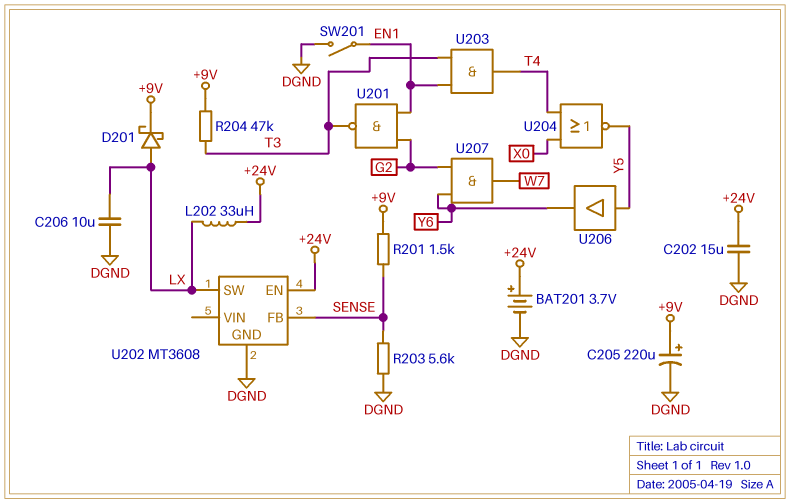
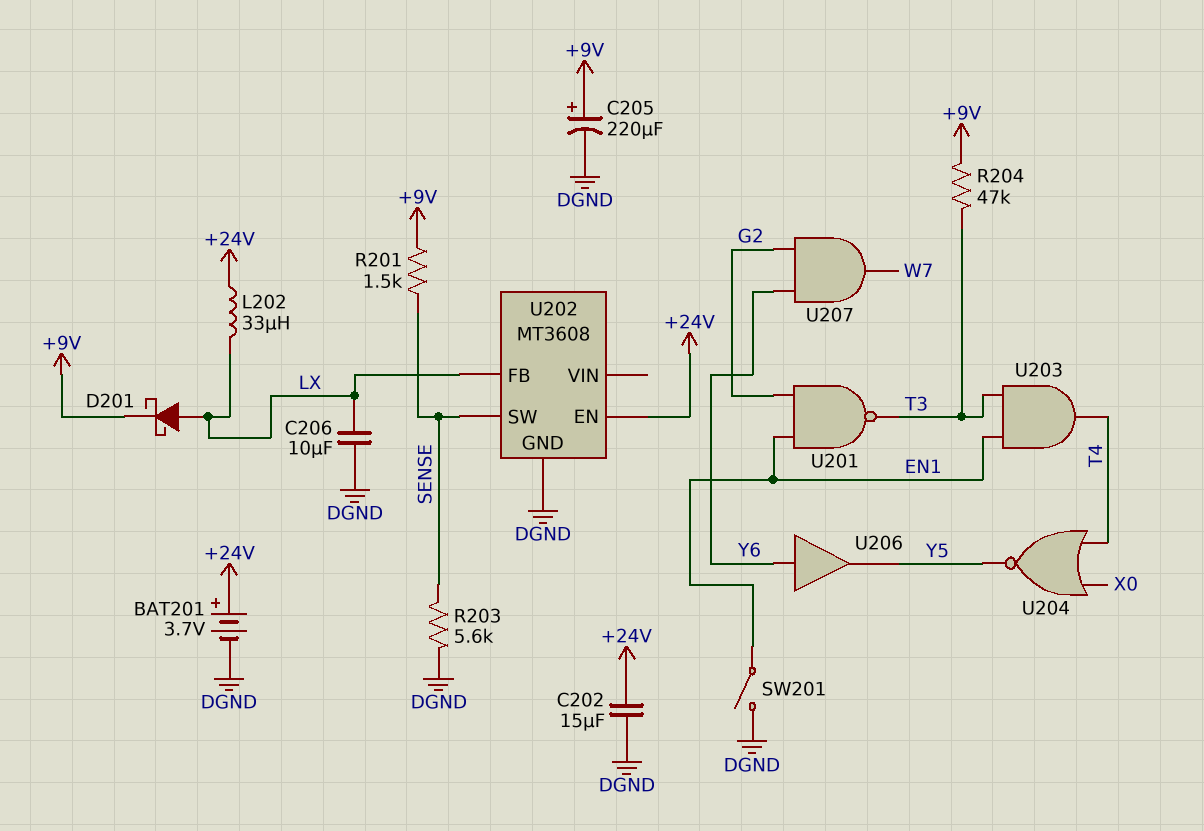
U202 pin FB: SENSE -> LX
U202 pin SW: LX -> SENSE
U206: buffer (in Y5, out Y6) -> buffer (in Y6, out Y5)

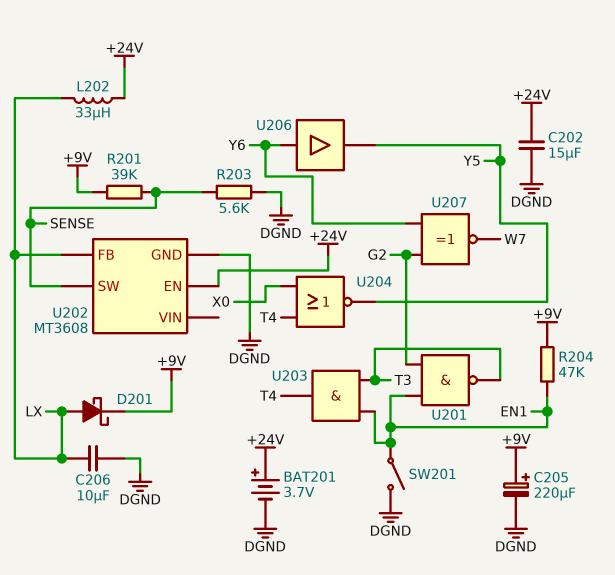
R201: 1.5k (+9V, SENSE) -> 39k (+9V, SENSE)
R204: 47k (+9V, T3) -> 47k (+9V, EN1)
U207: AND (in G2, in Y6, out W7) -> XNOR (in G2, in Y6, out W7)

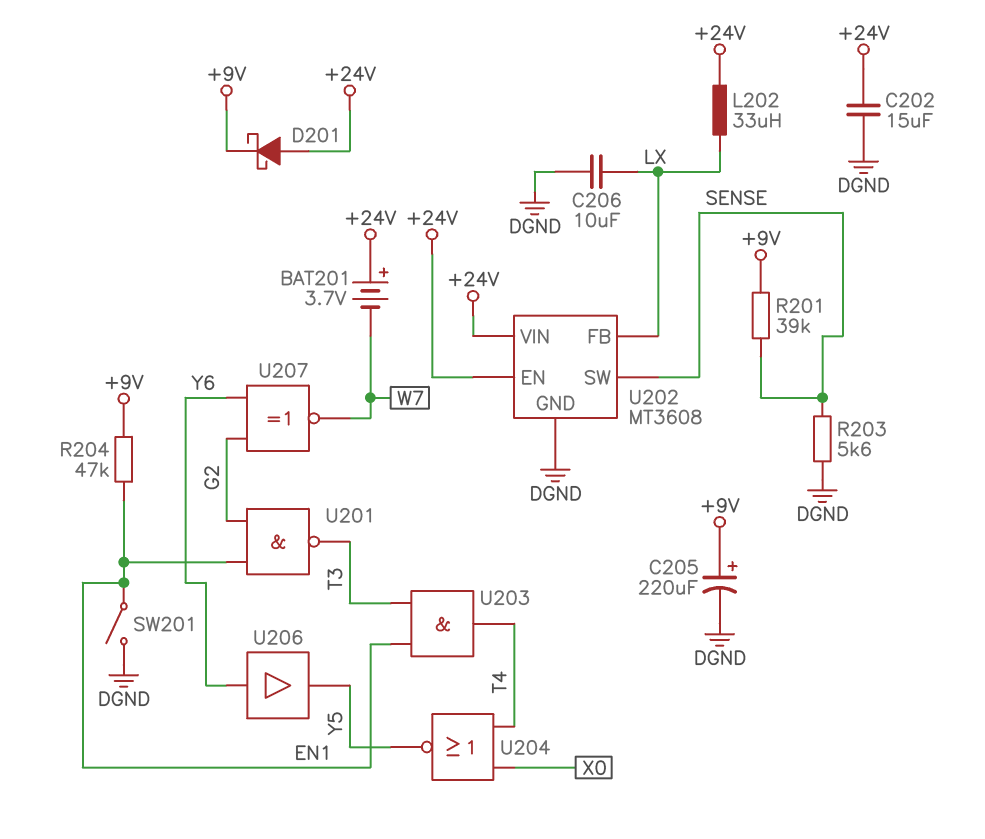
BAT201: 3.7V (plus +24V, minus DGND) -> 3.7V (plus +24V, minus W7)
D201: schottky (A LX, K +9V) -> schottky (A +24V, K +9V)
U202 pin VIN: none -> +24V

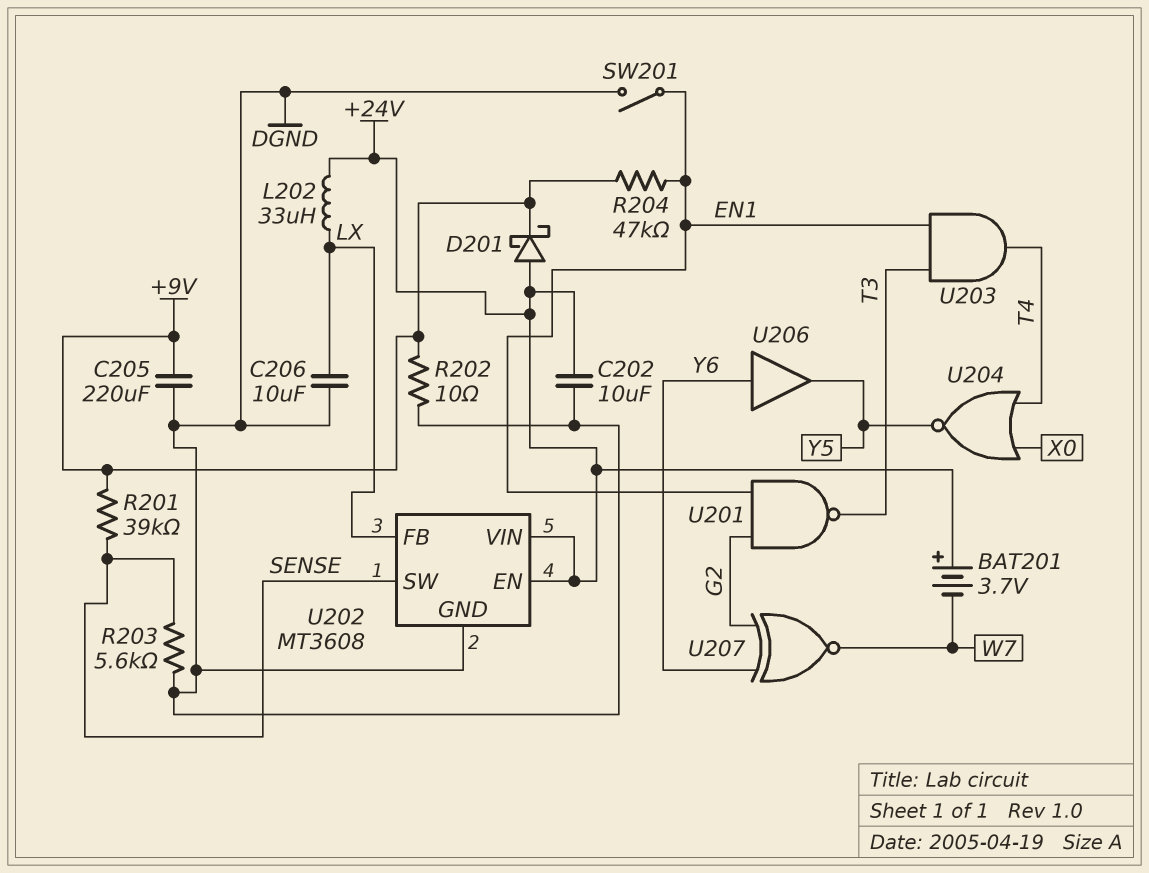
C202: 15uF (+24V, DGND) -> 10uF (+24V, DGND)
C205: 220uF (plus +9V, minus DGND) -> 220uF (+9V, DGND)
R202: none -> 10 (+9V, DGND)

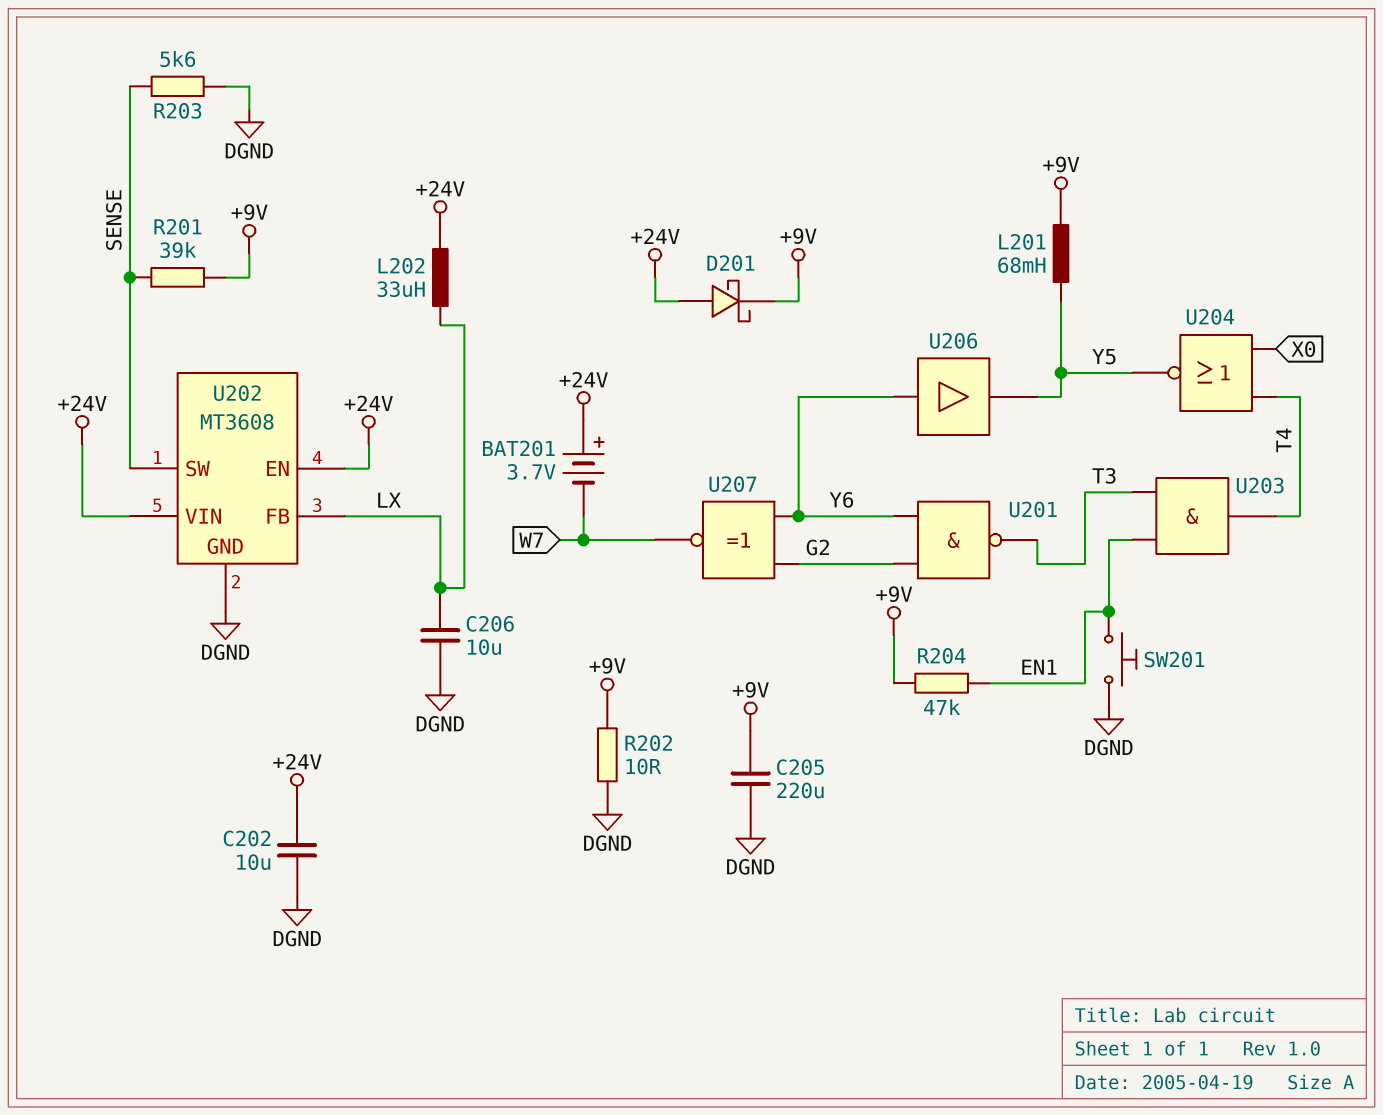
L201: none -> 68mH (+9V, Y5)
SW201: switch (DGND, EN1) -> button (DGND, EN1)
U201: NAND (in EN1, in G2, out T3) -> NAND (in G2, in Y6, out T3)

